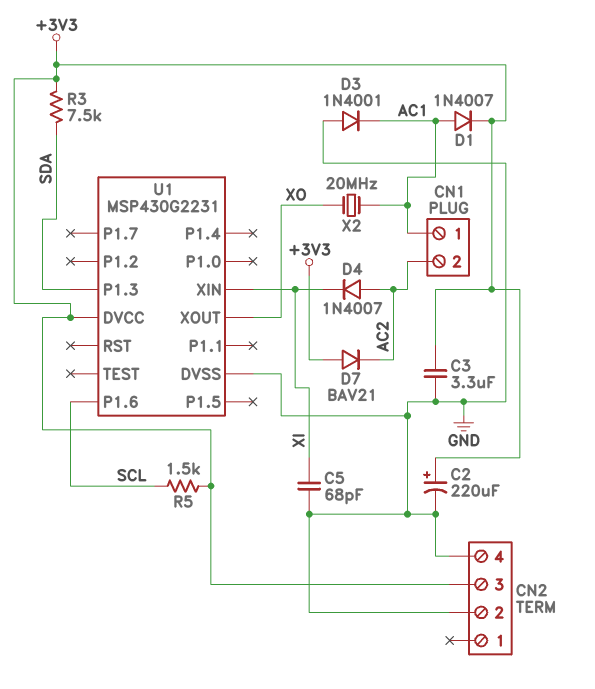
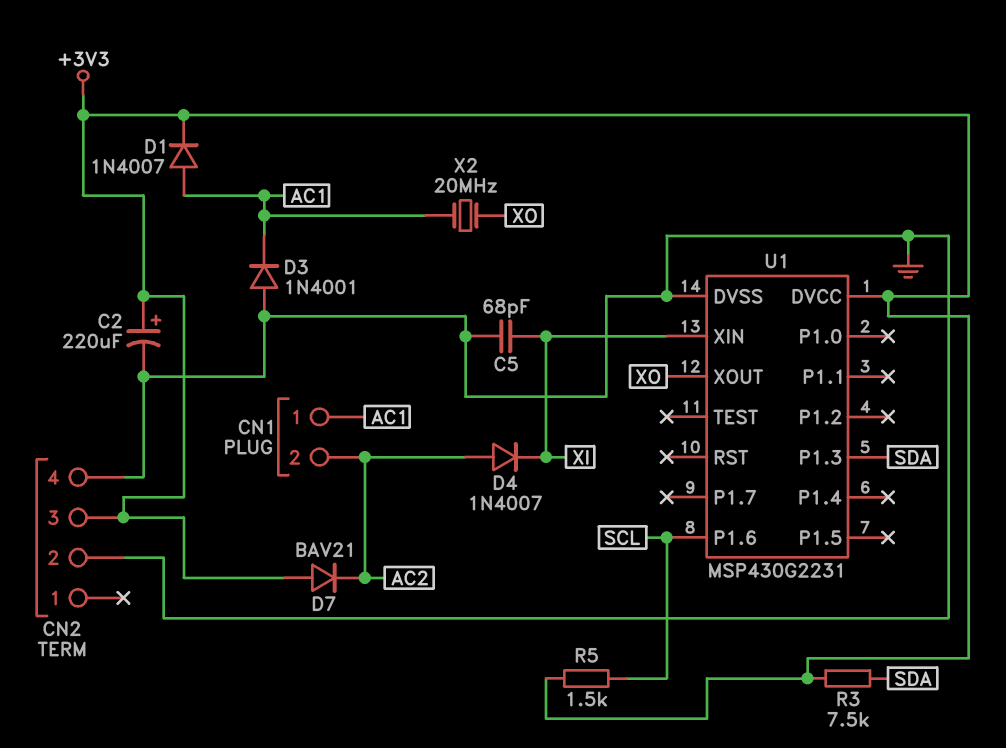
C3: 3.3uF (+3V3, GND) -> none

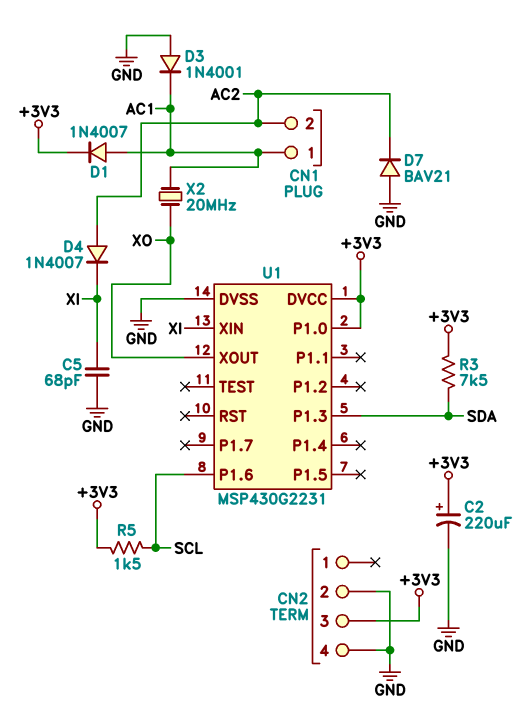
D7: diode BAV21 (A +3V3, K AC2) -> diode BAV21 (A GND, K AC2)
U1 pin P1.0: none -> +3V3

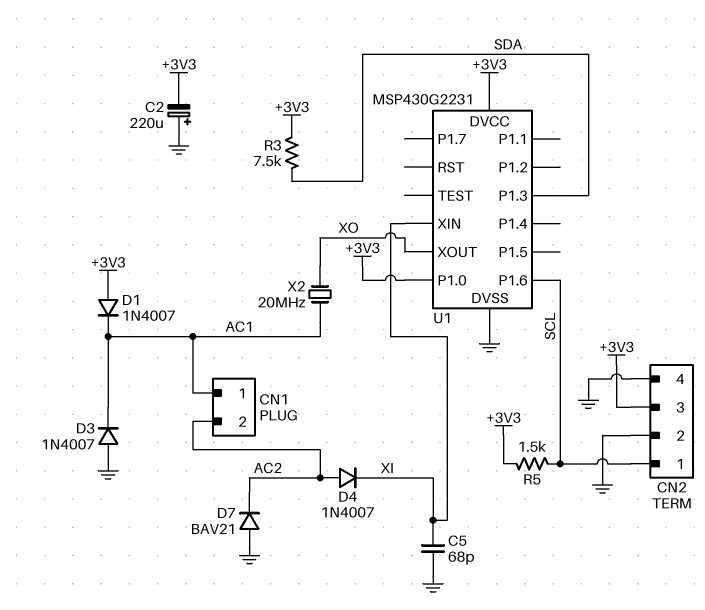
C2: 220uF (plus +3V3, minus GND) -> 220uF (plus GND, minus +3V3)
CN2 pin 1: none -> SCL
D1: diode 1N4007 (A AC1, K +3V3) -> diode 1N4007 (A +3V3, K AC1)
D3: diode 1N4001 (A GND, K AC1) -> diode 1N4007 (A GND, K AC1)

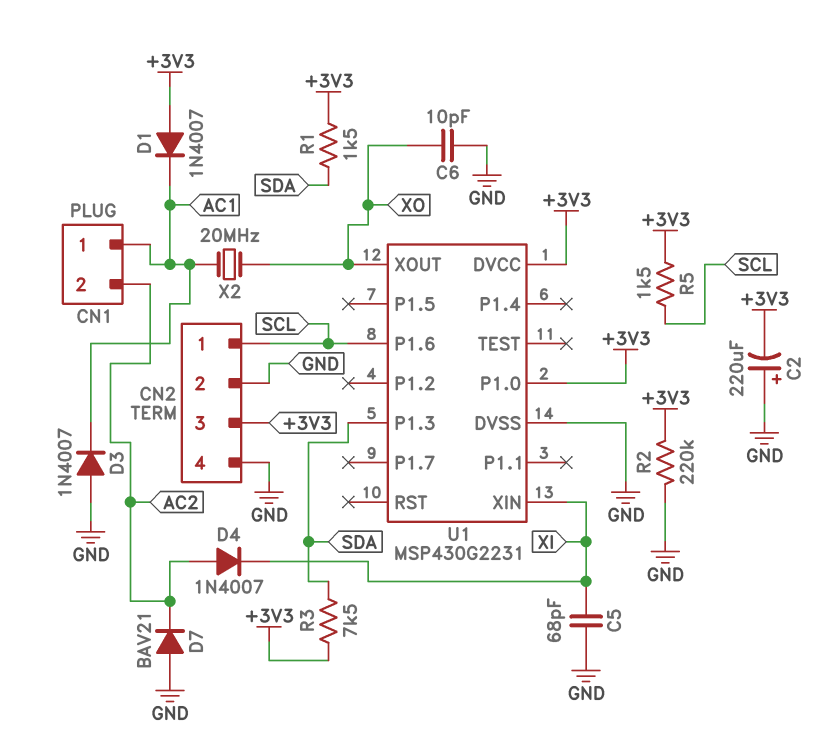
C6: none -> 10pF (GND, XO)
R1: none -> 1.5k (+3V3, SDA)
R2: none -> 220k (+3V3, GND)

